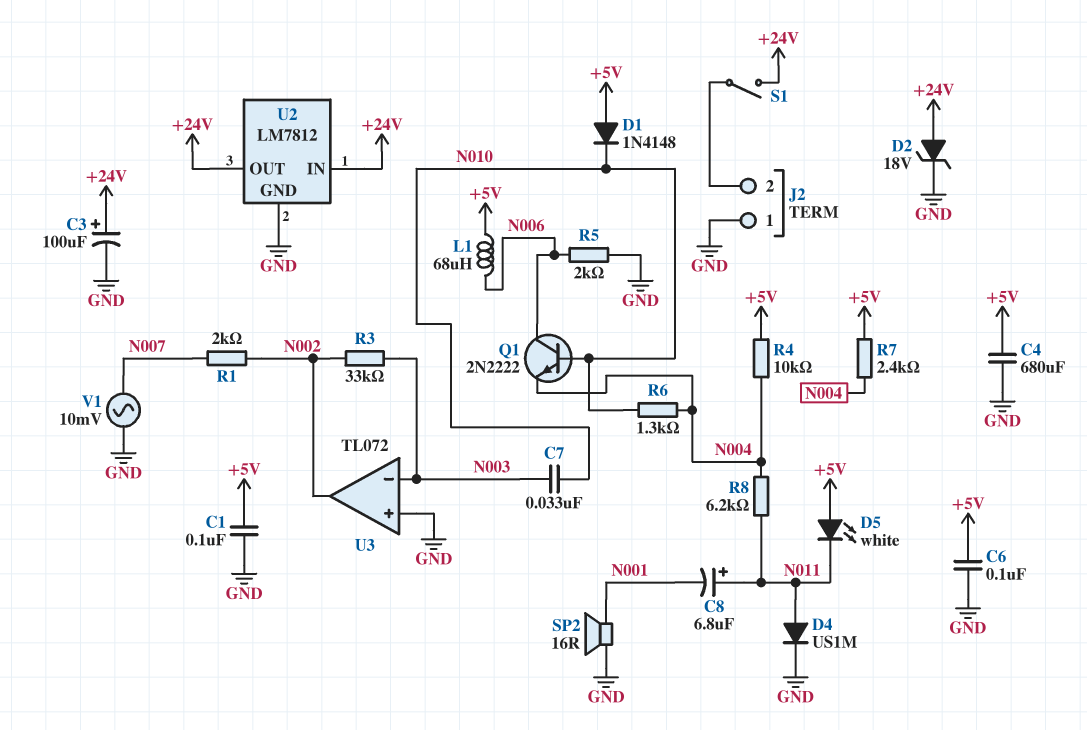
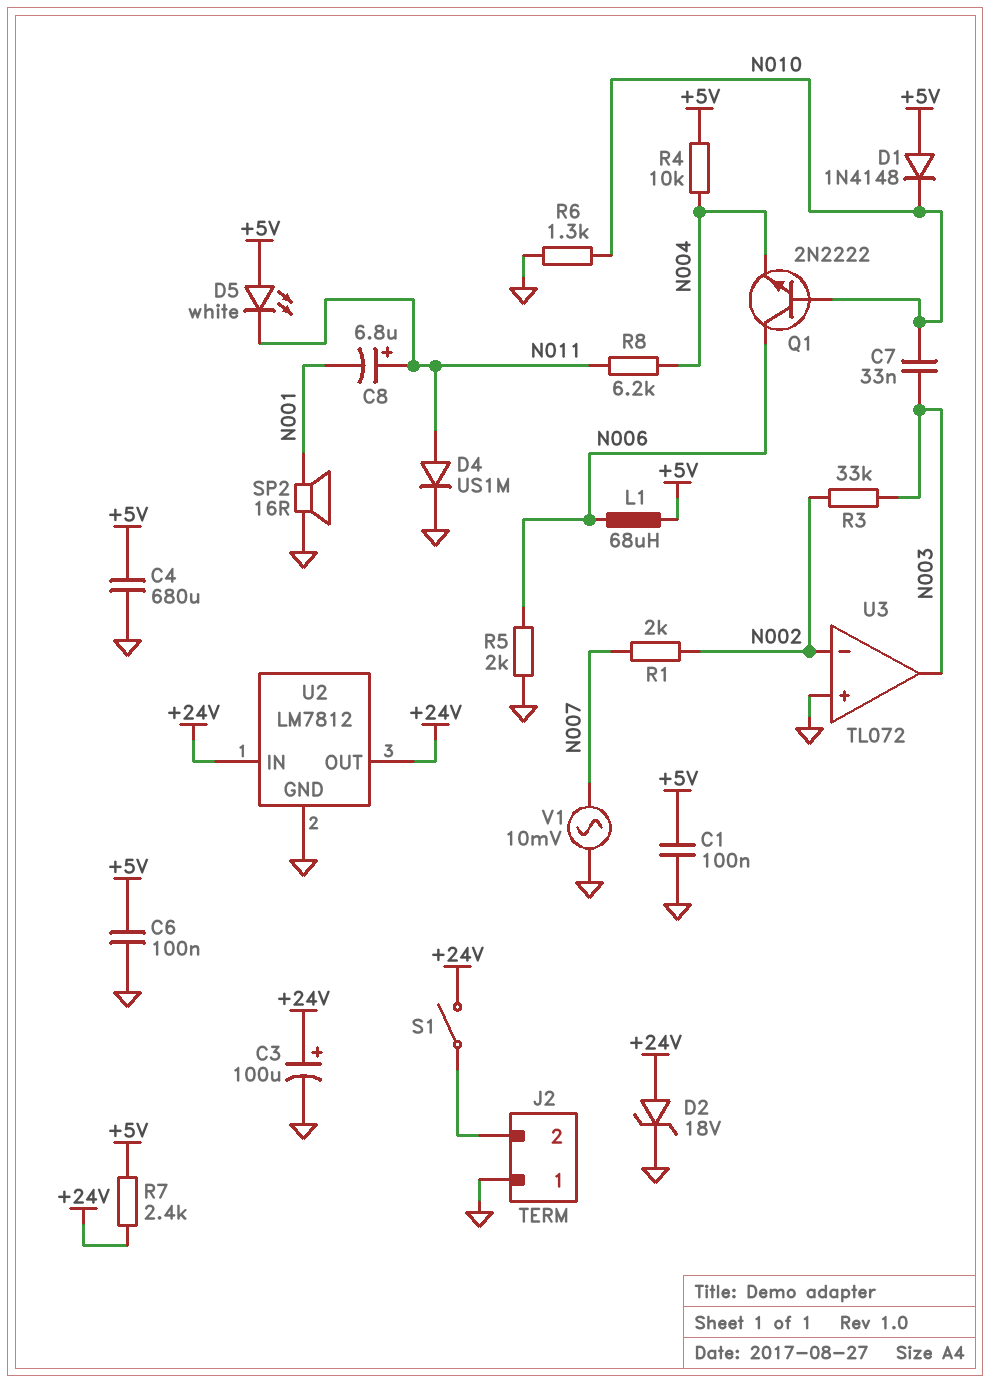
R6: 1.3k (N004, N010) -> 1.3k (GND, N010)
R7: 2.4k (+5V, N004) -> 2.4k (+5V, +24V)
U3 pin in-: N003 -> N002
U3 pin out: N002 -> N003

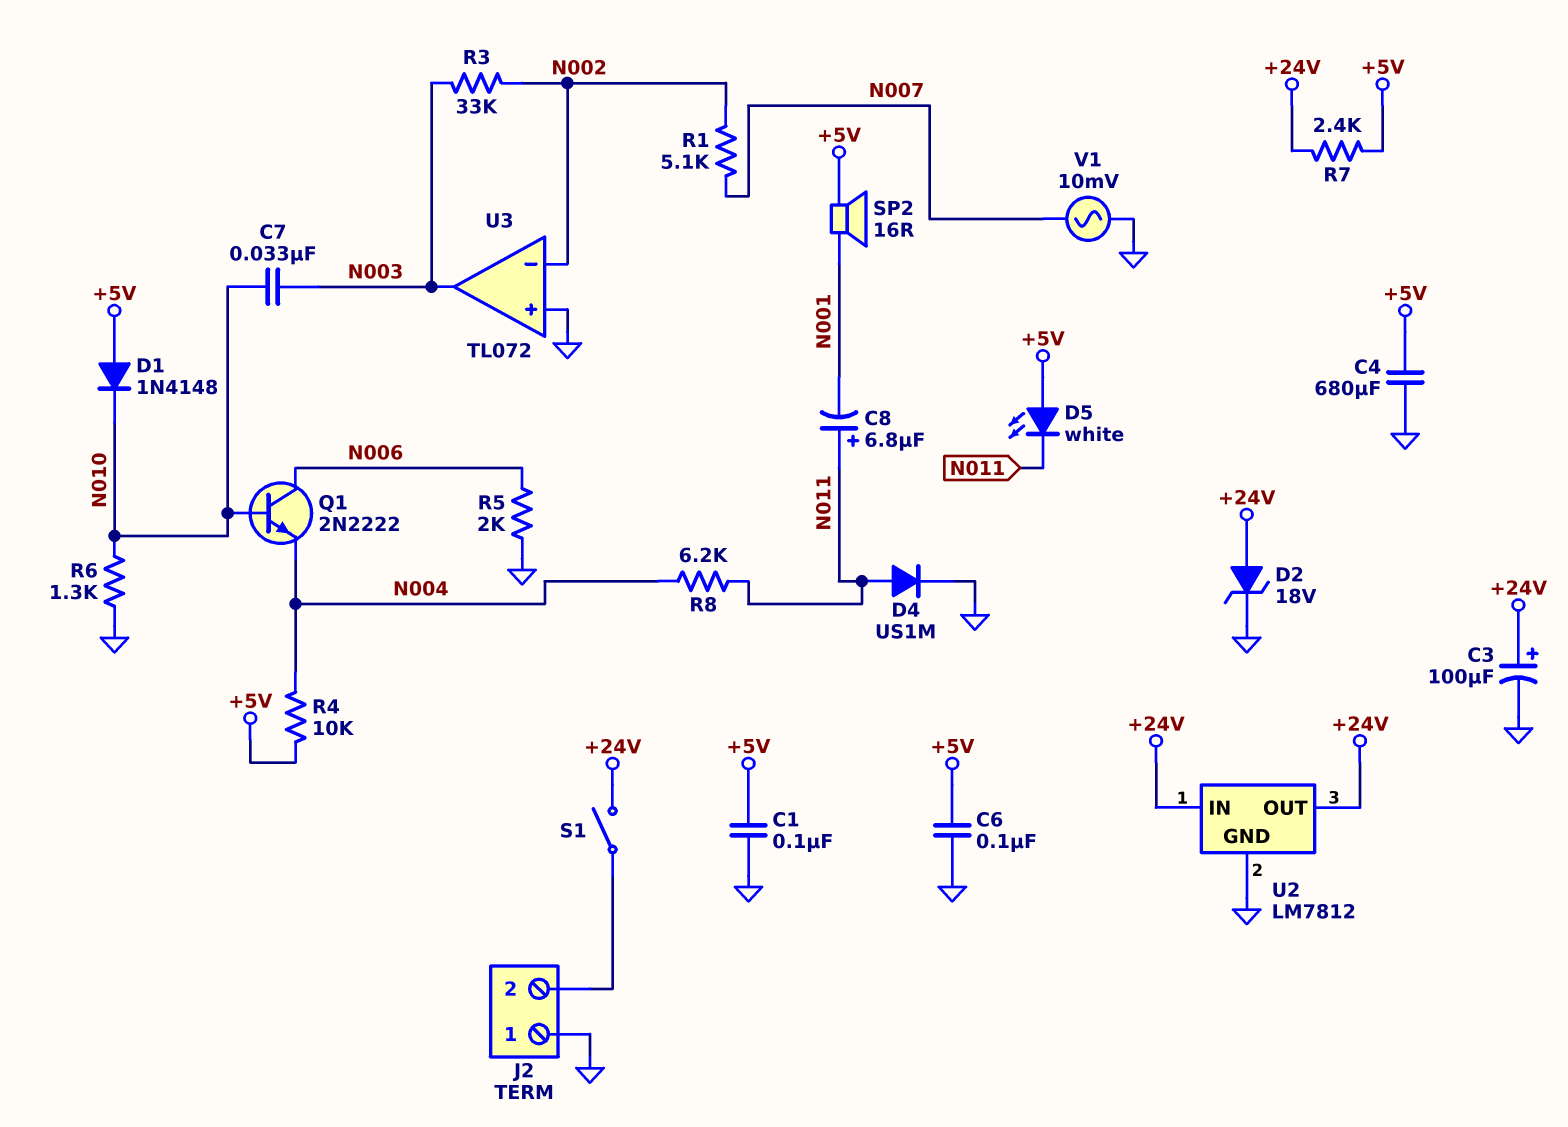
L1: 68uH (+5V, N006) -> none
R1: 2k (N002, N007) -> 5.1k (N002, N007)
SP2: speaker 16R (GND, N001) -> speaker 16R (+5V, N001)

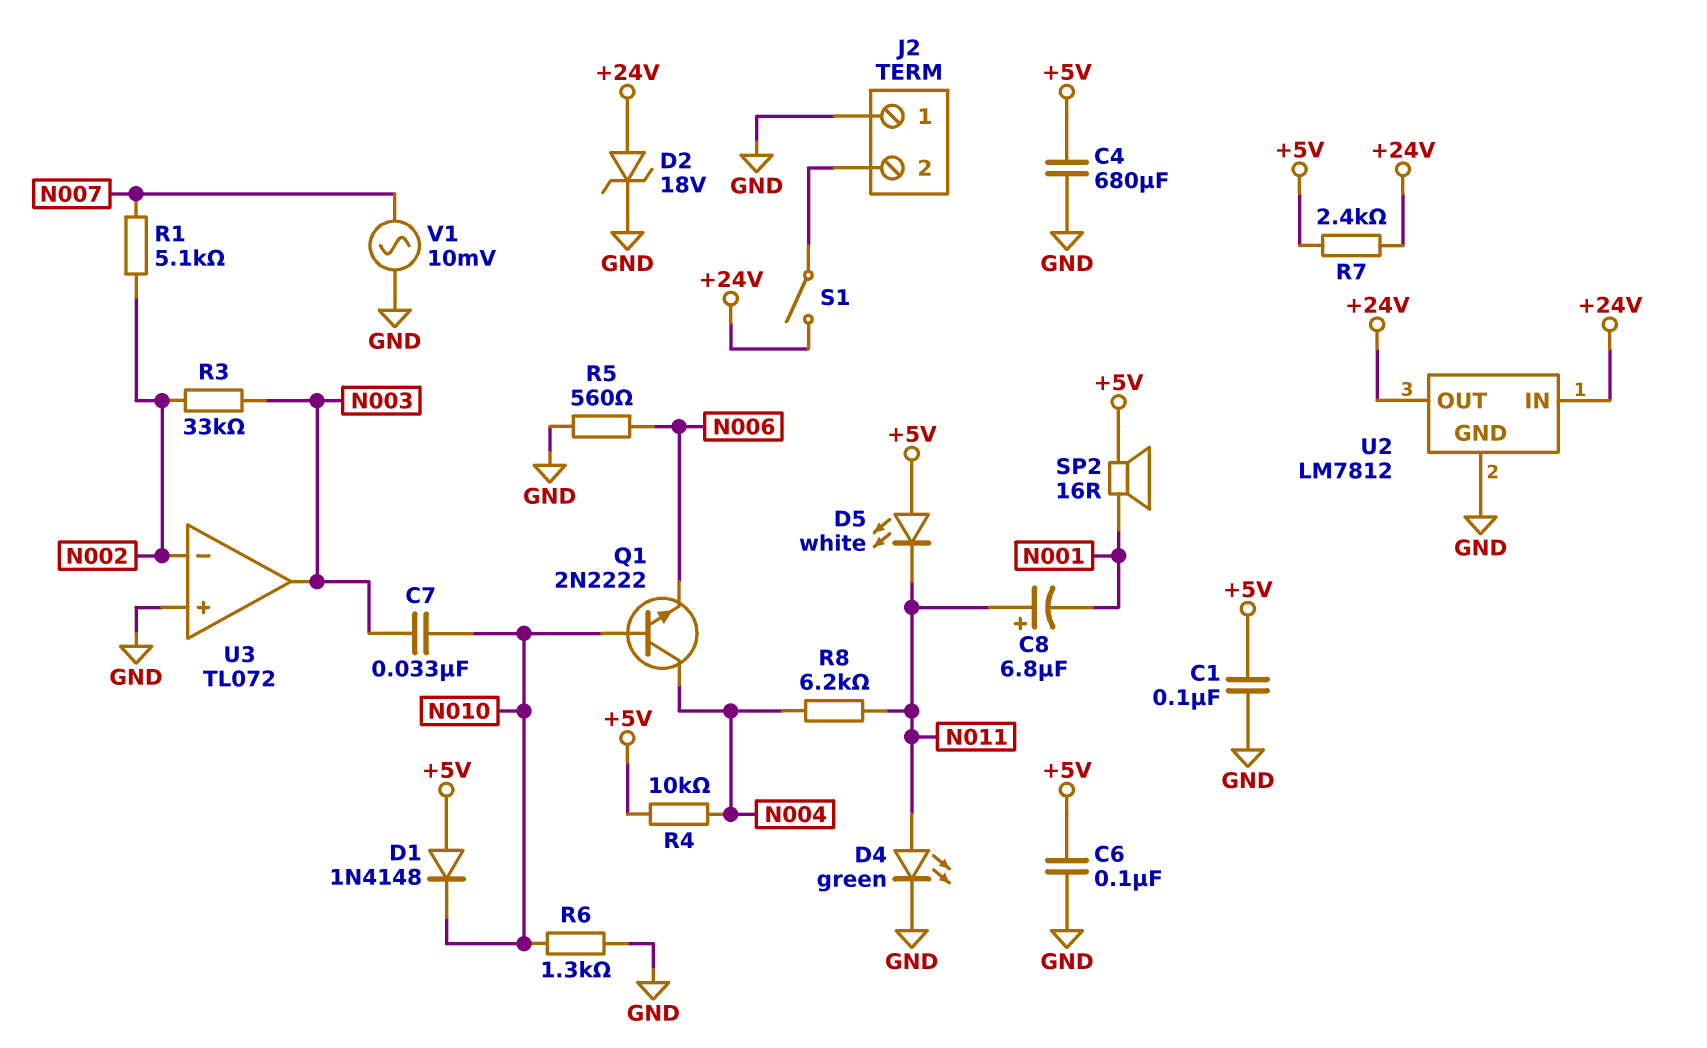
C3: 100uF (plus +24V, minus GND) -> none
D4: diode US1M (A N011, K GND) -> LED green (A N011, K GND)
Q1: NPN 2N2222 (B N010, C N006, E N004) -> NPN 2N2222 (B N010, C N004, E N006)
R5: 2k (GND, N006) -> 560 (GND, N006)

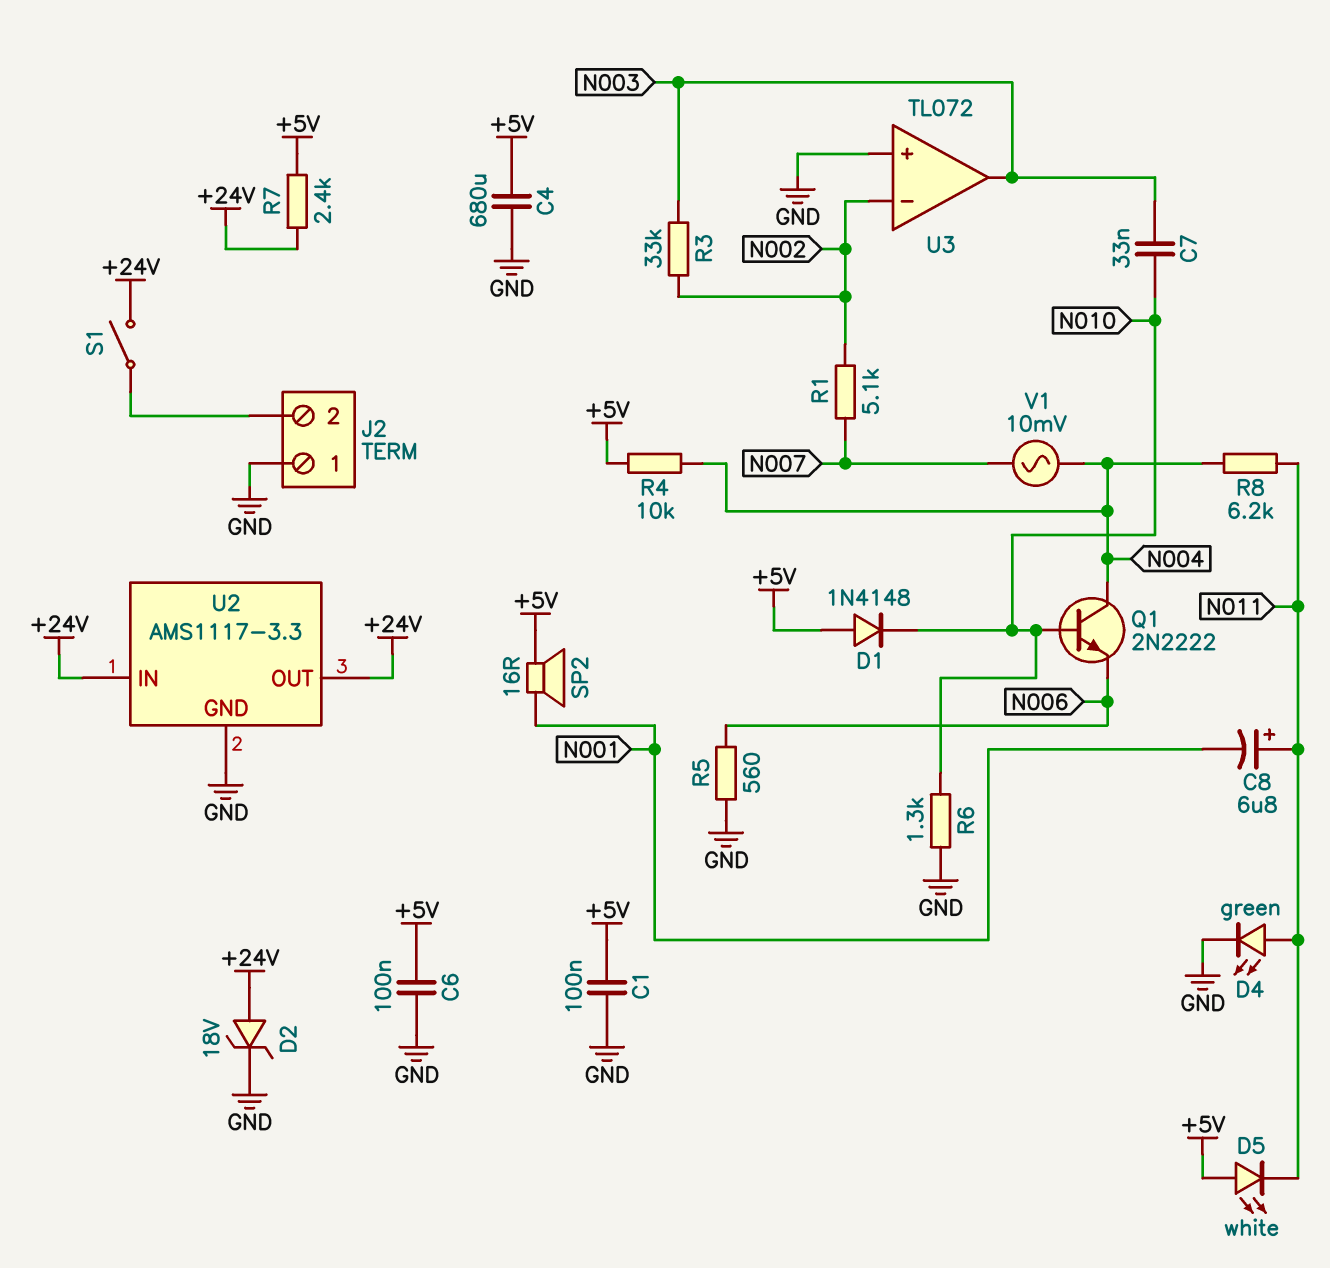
U2: LM7812 -> AMS1117-3.3
V1: AC 10mV (GND, N007) -> AC 10mV (N004, N007)

